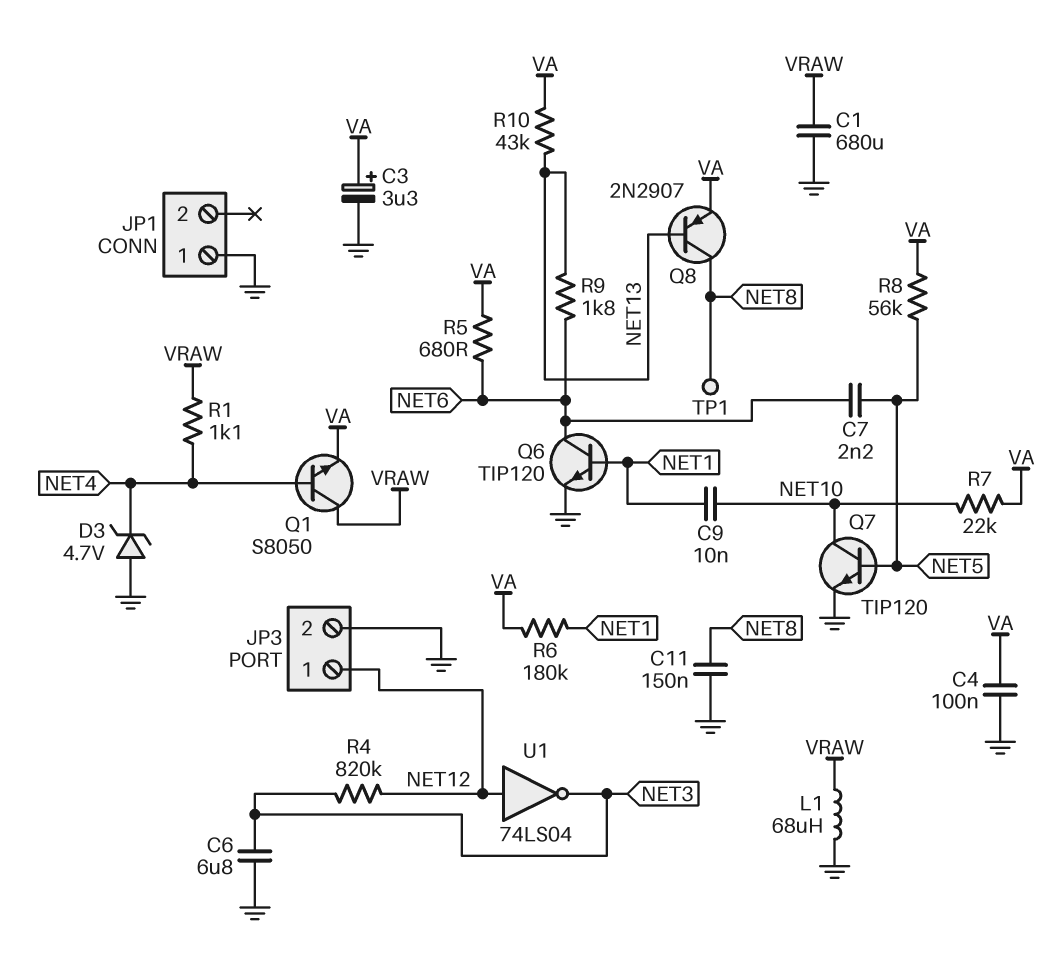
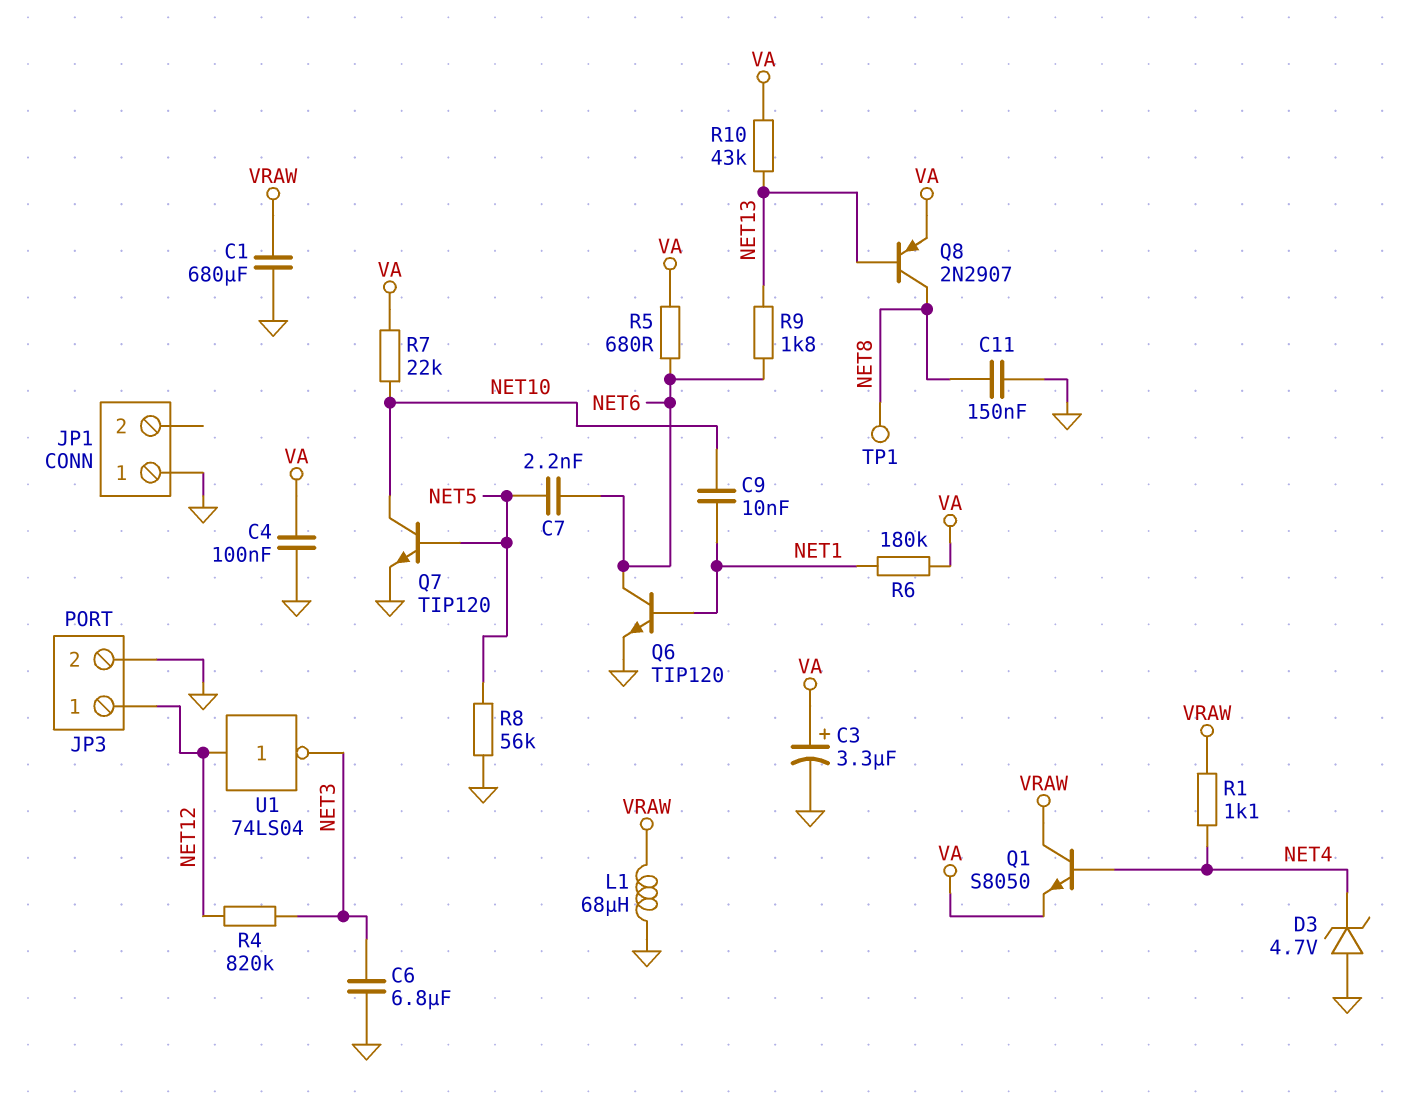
R8: 56k (NET5, VA) -> 56k (GND, NET5)

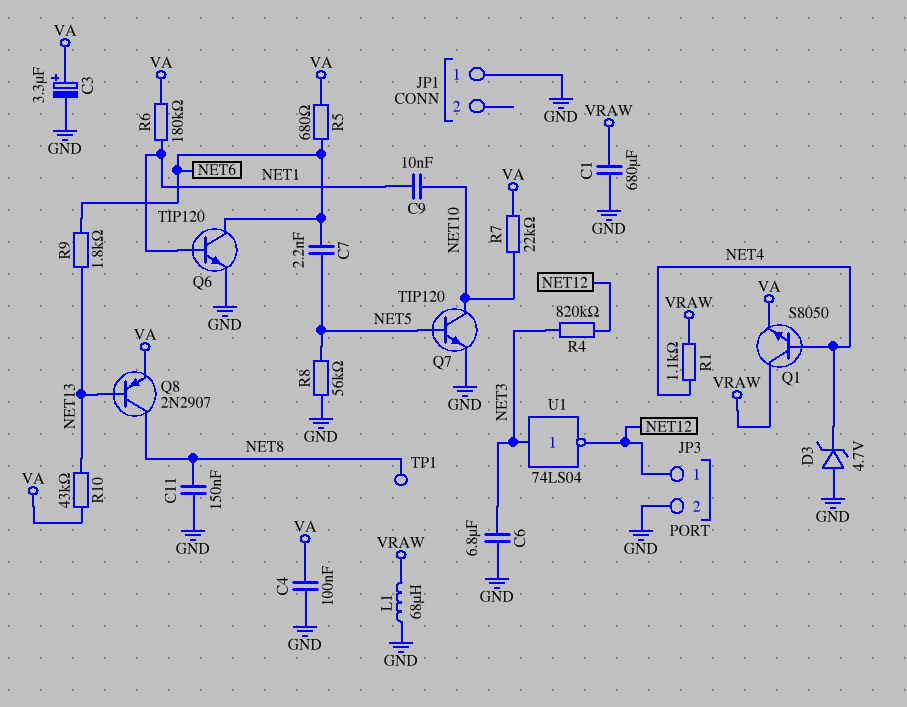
U1: NOT 74LS04 (in NET12, out NET3) -> NOT 74LS04 (in NET3, out NET12)

